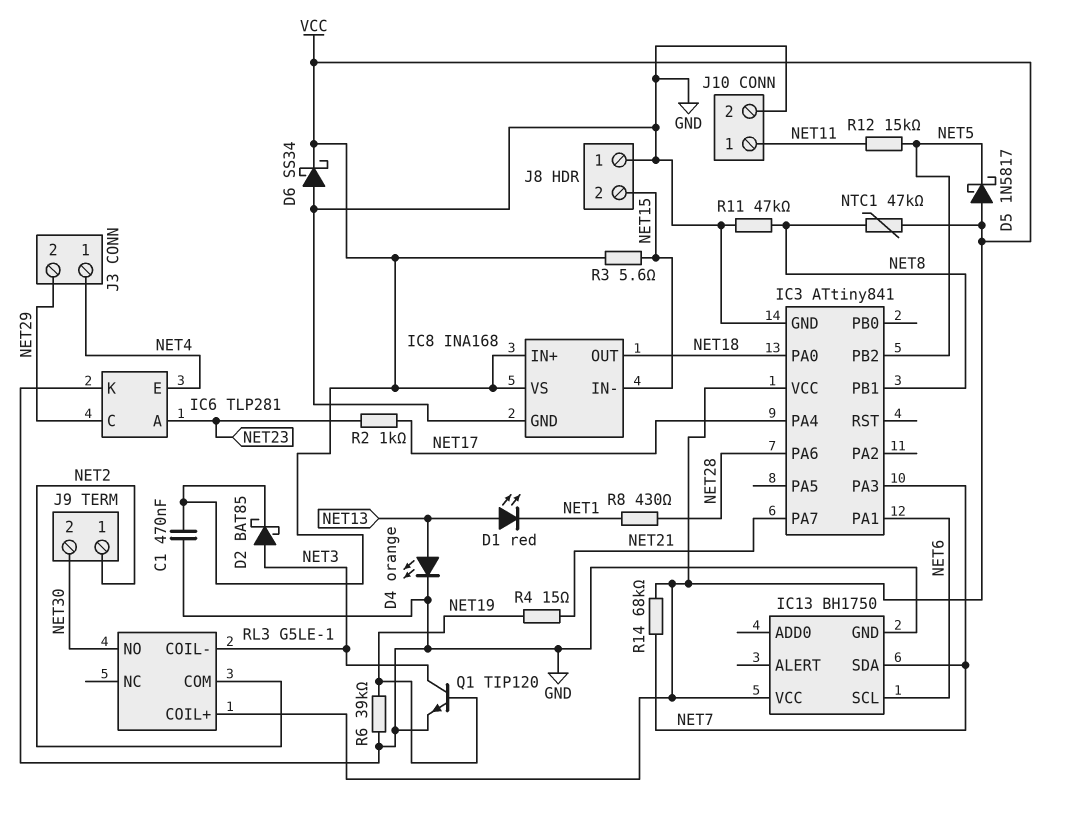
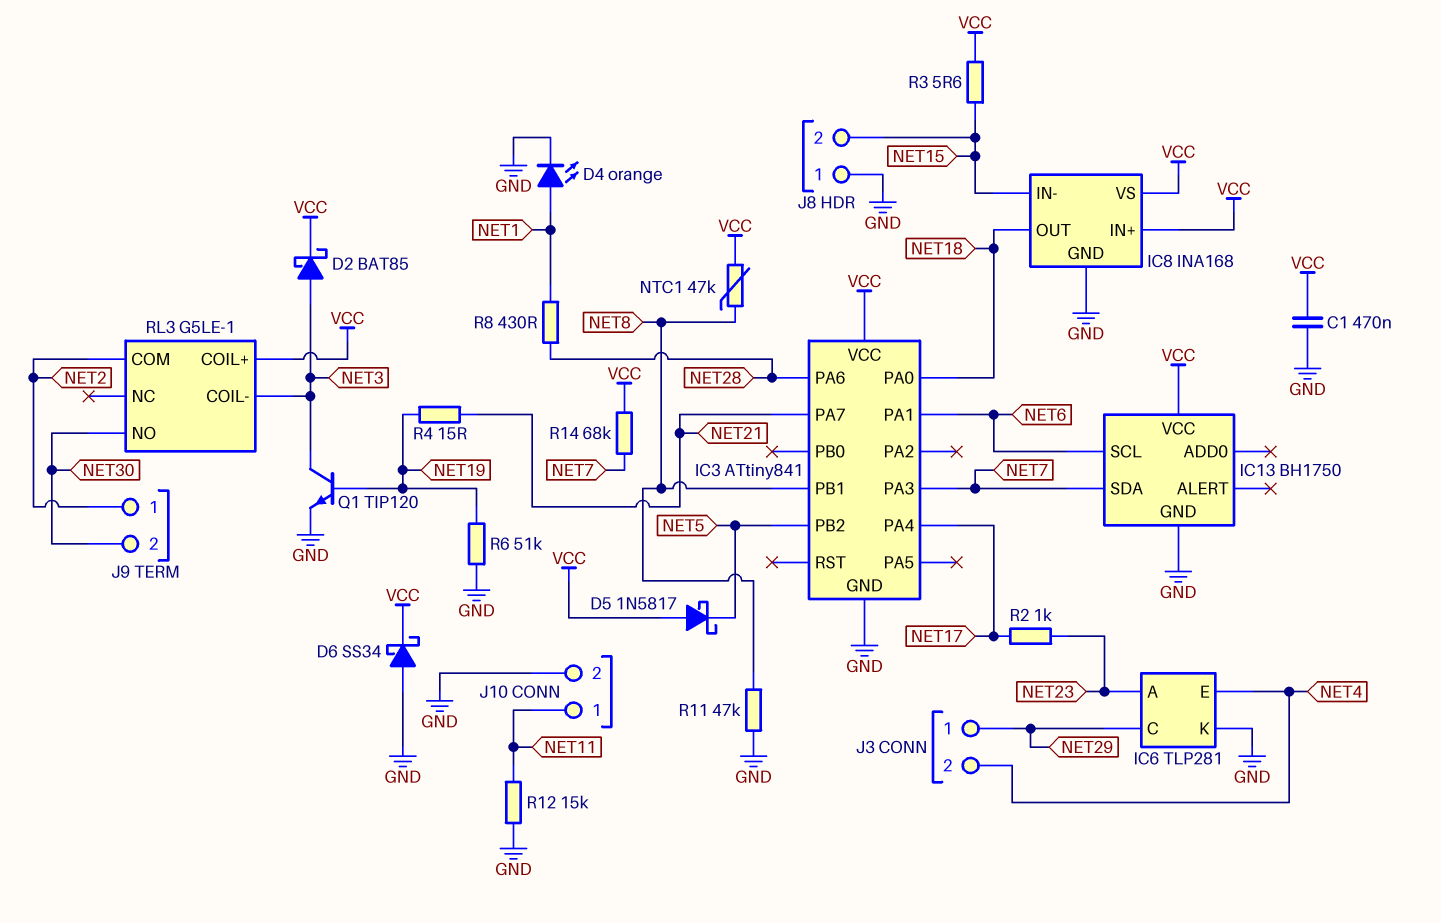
D1: LED red (A NET13, K NET1) -> none
D4: LED orange (A NET13, K GND) -> LED orange (A NET1, K GND)
J3 pin 1: NET4 -> NET29
J3 pin 2: NET29 -> NET4
R6: 39k (GND, NET19) -> 51k (GND, NET19)
R12: 15k (NET5, NET11) -> 15k (GND, NET11)

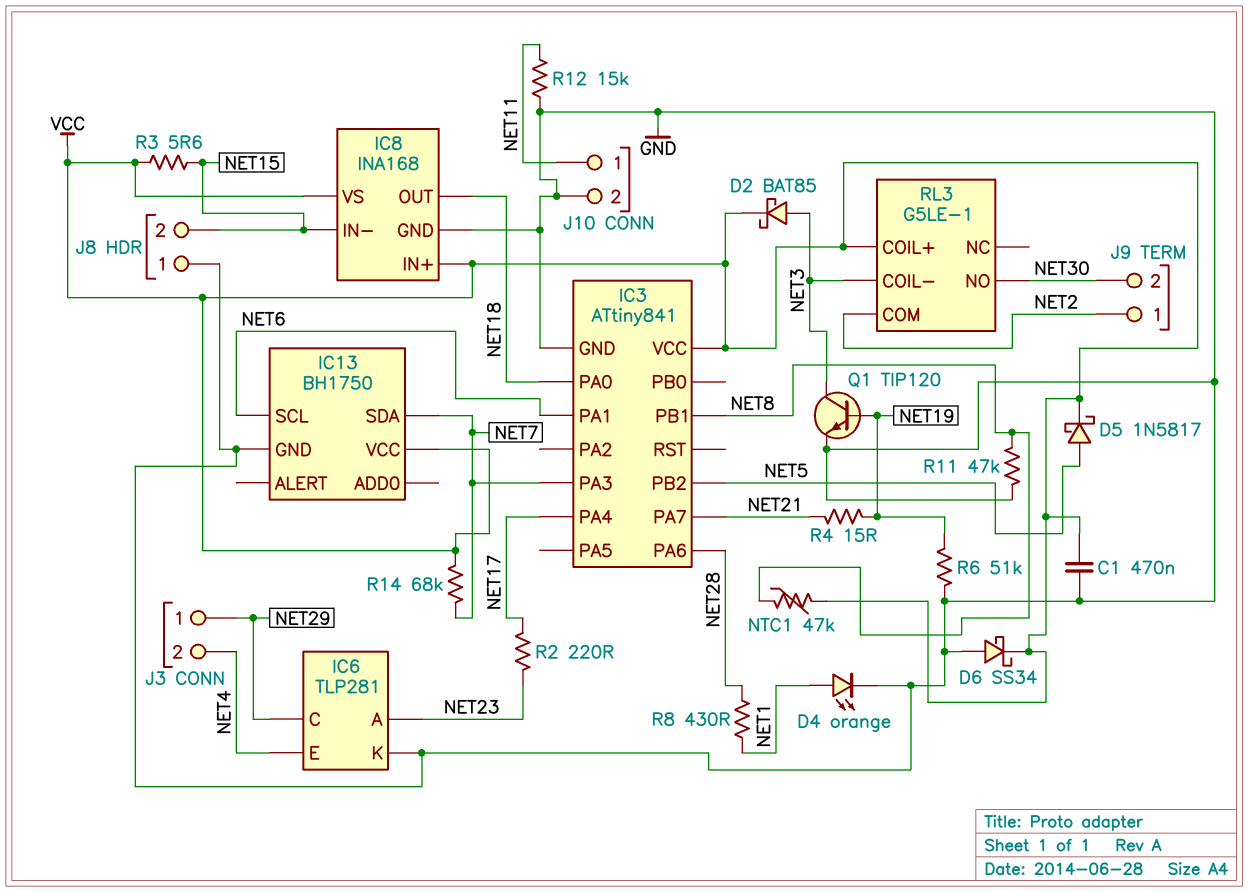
D5: schottky 1N5817 (A VCC, K NET5) -> schottky 1N5817 (A NET5, K VCC)
R2: 1k (NET17, NET23) -> 220 (NET17, NET23)

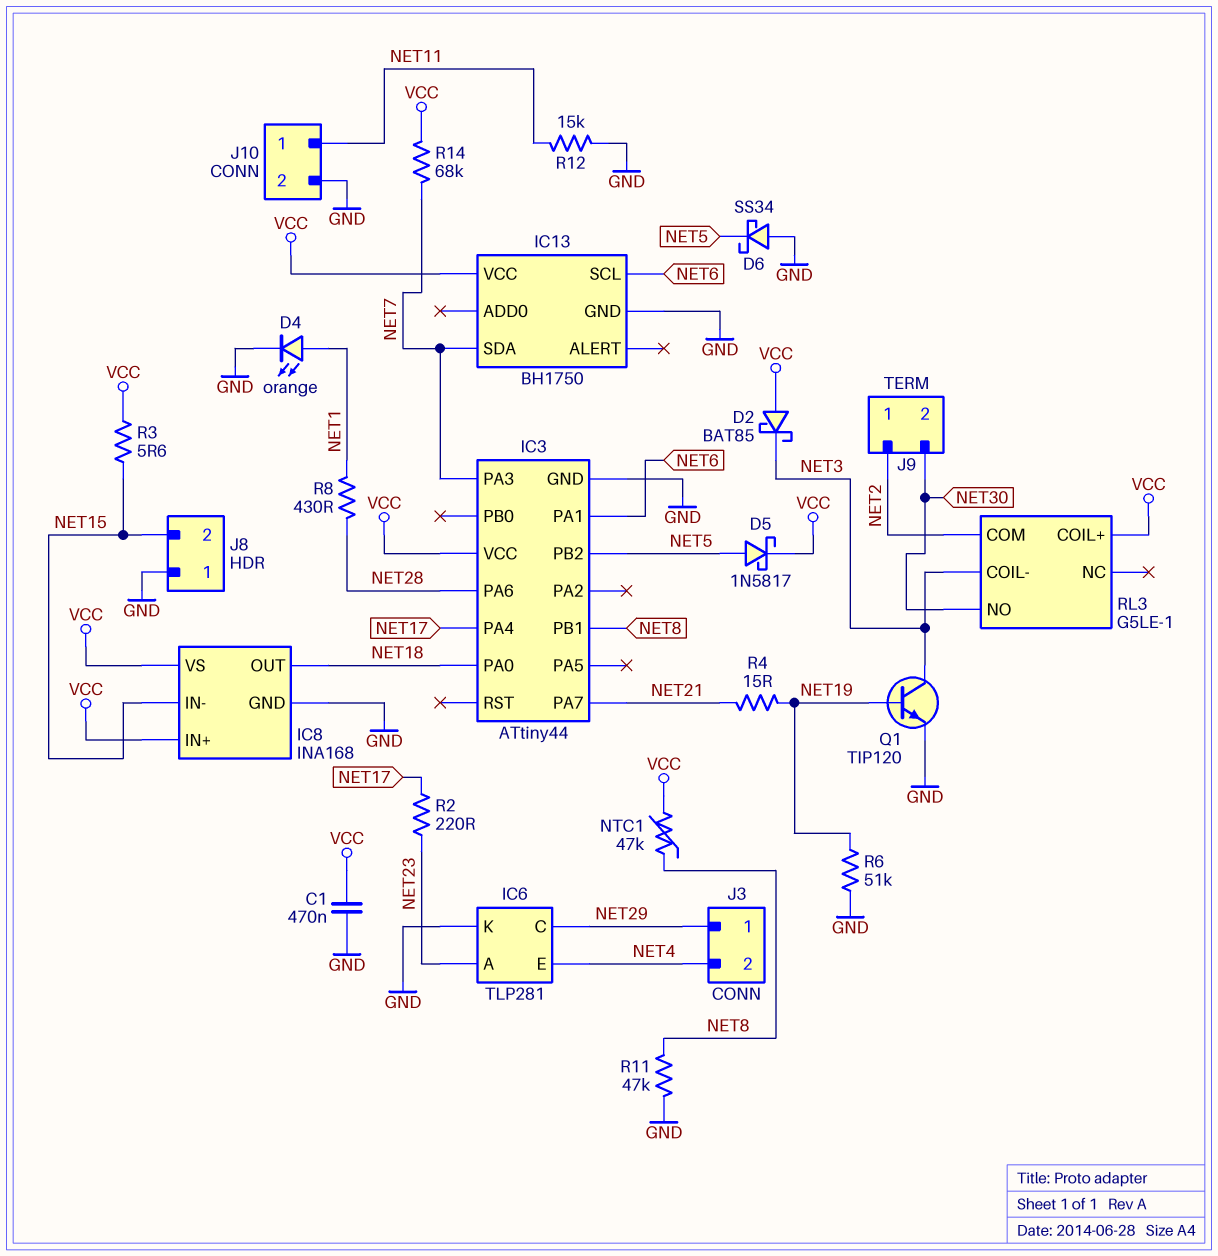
D2: schottky BAT85 (A NET3, K VCC) -> schottky BAT85 (A VCC, K NET3)
D6: schottky SS34 (A GND, K VCC) -> schottky SS34 (A GND, K NET5)
IC3: ATtiny841 -> ATtiny44

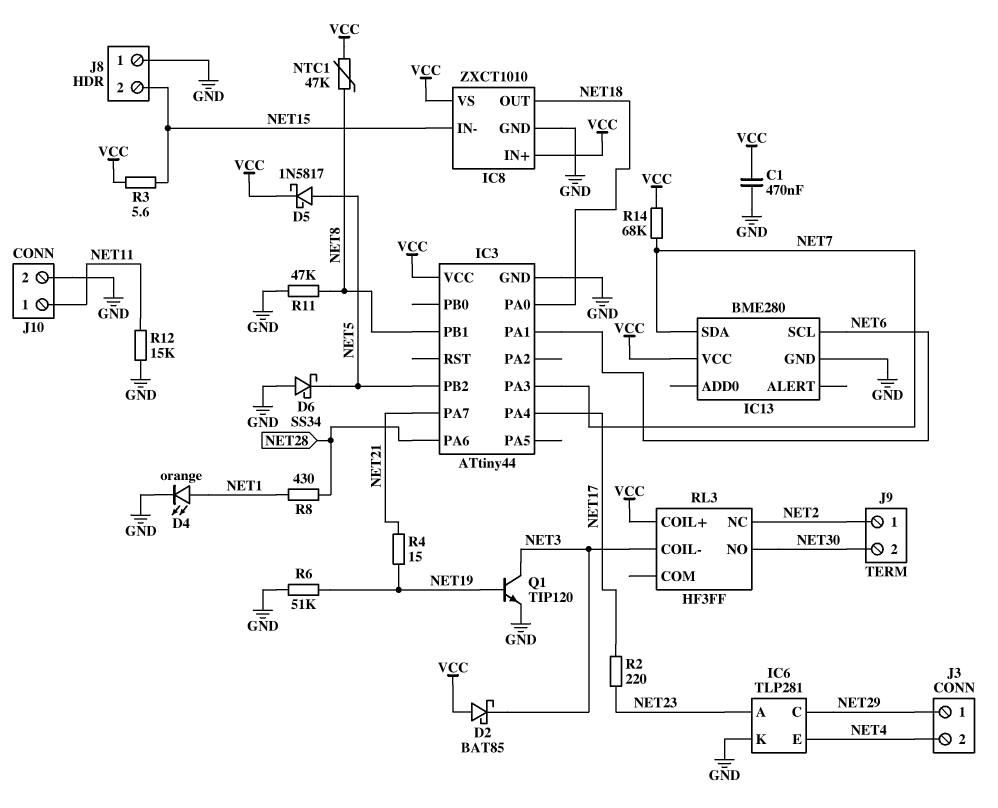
IC8: INA168 -> ZXCT1010
IC13: BH1750 -> BME280
RL3: G5LE-1 -> HF3FF
RL3 pin COM: NET2 -> none
RL3 pin NC: none -> NET2

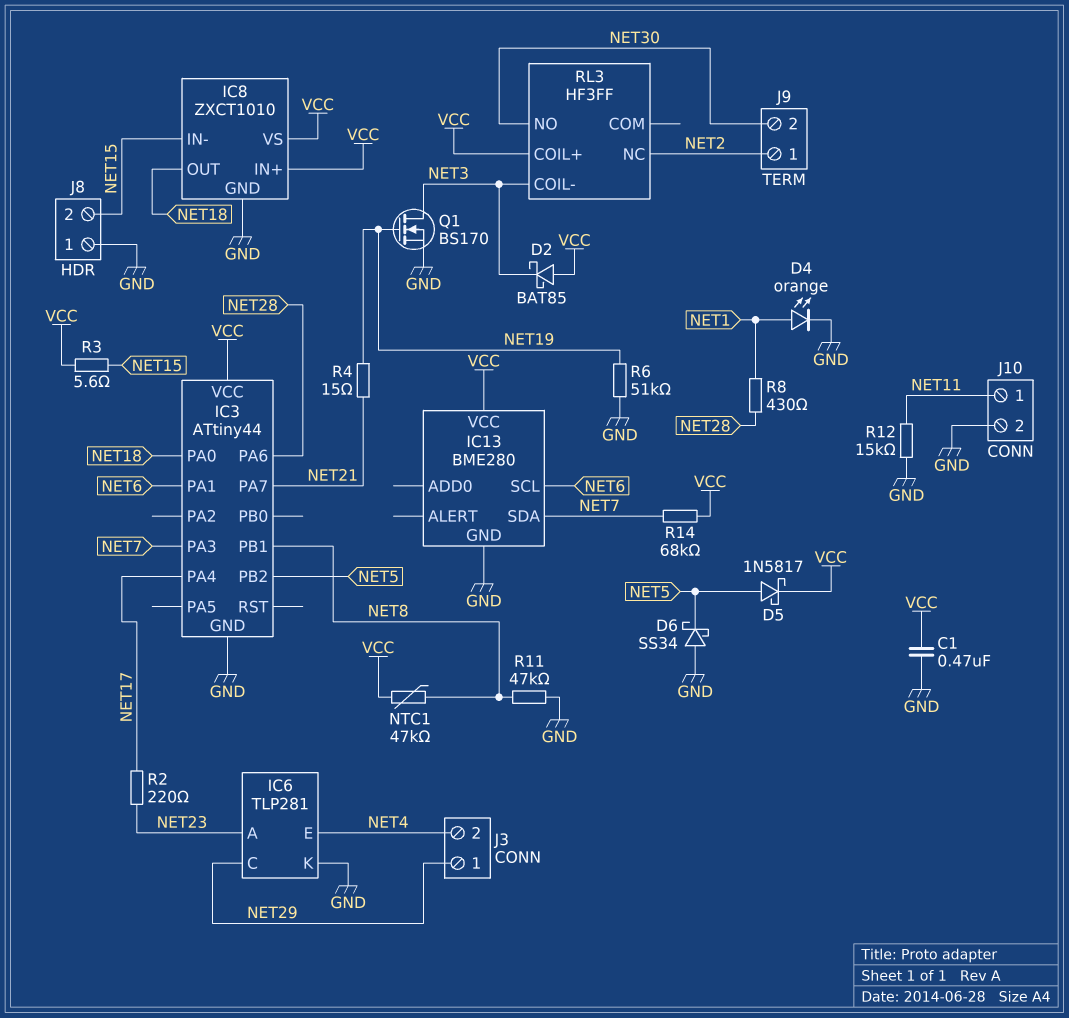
Q1: NPN TIP120 (B NET19, C NET3, E GND) -> NMOS BS170 (G NET19, D NET3, S GND)

